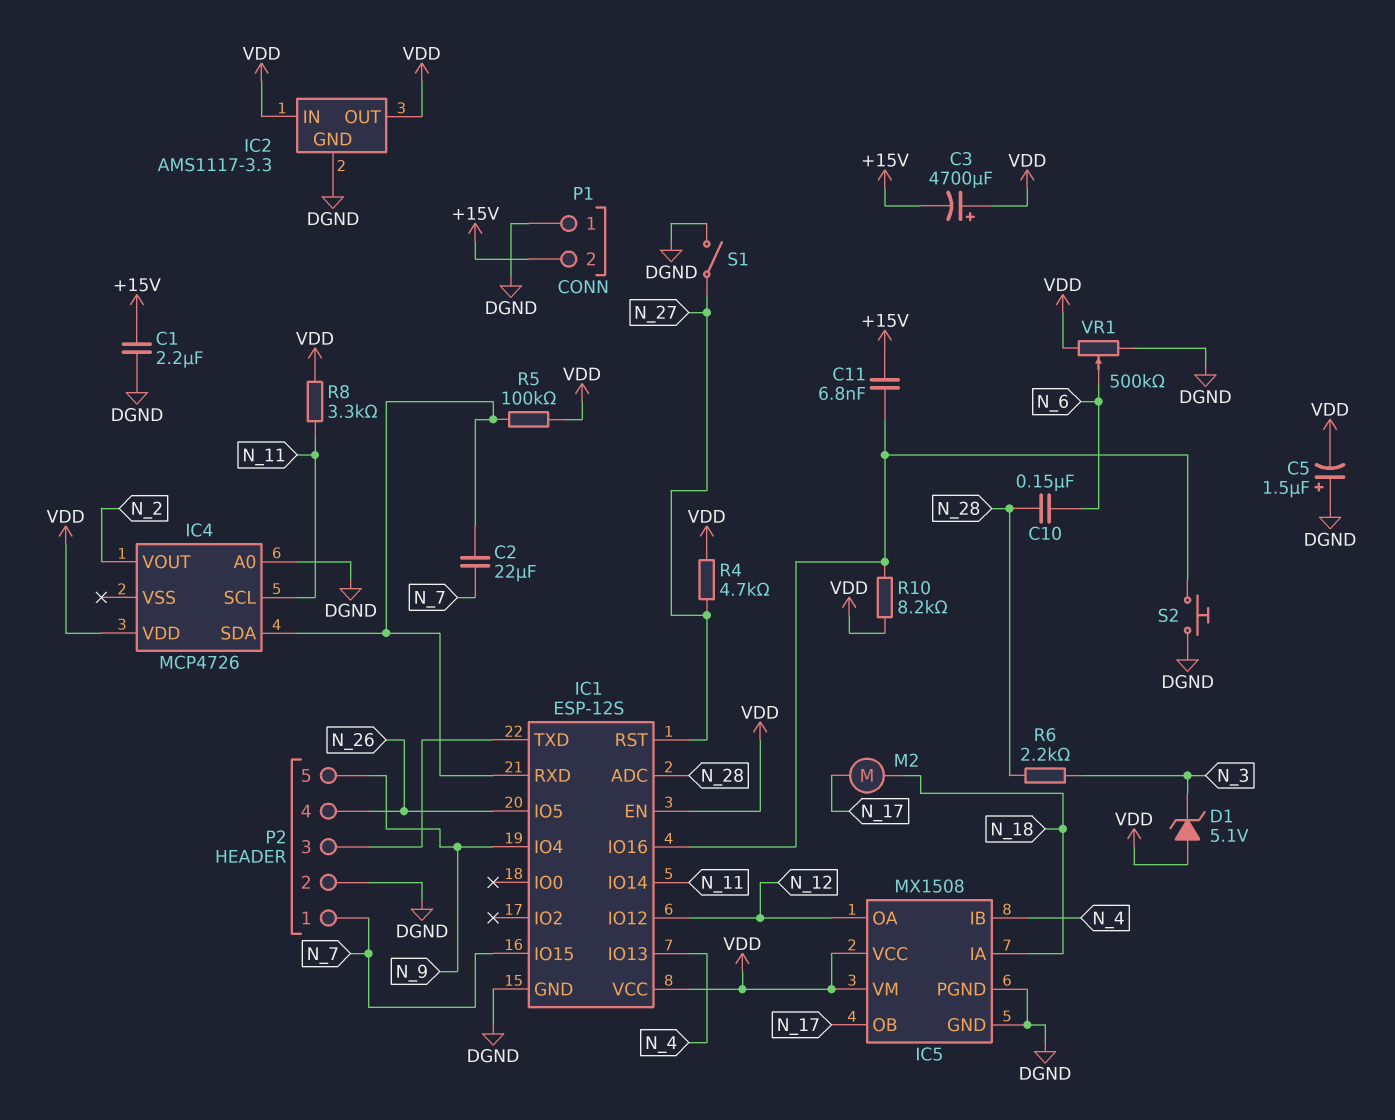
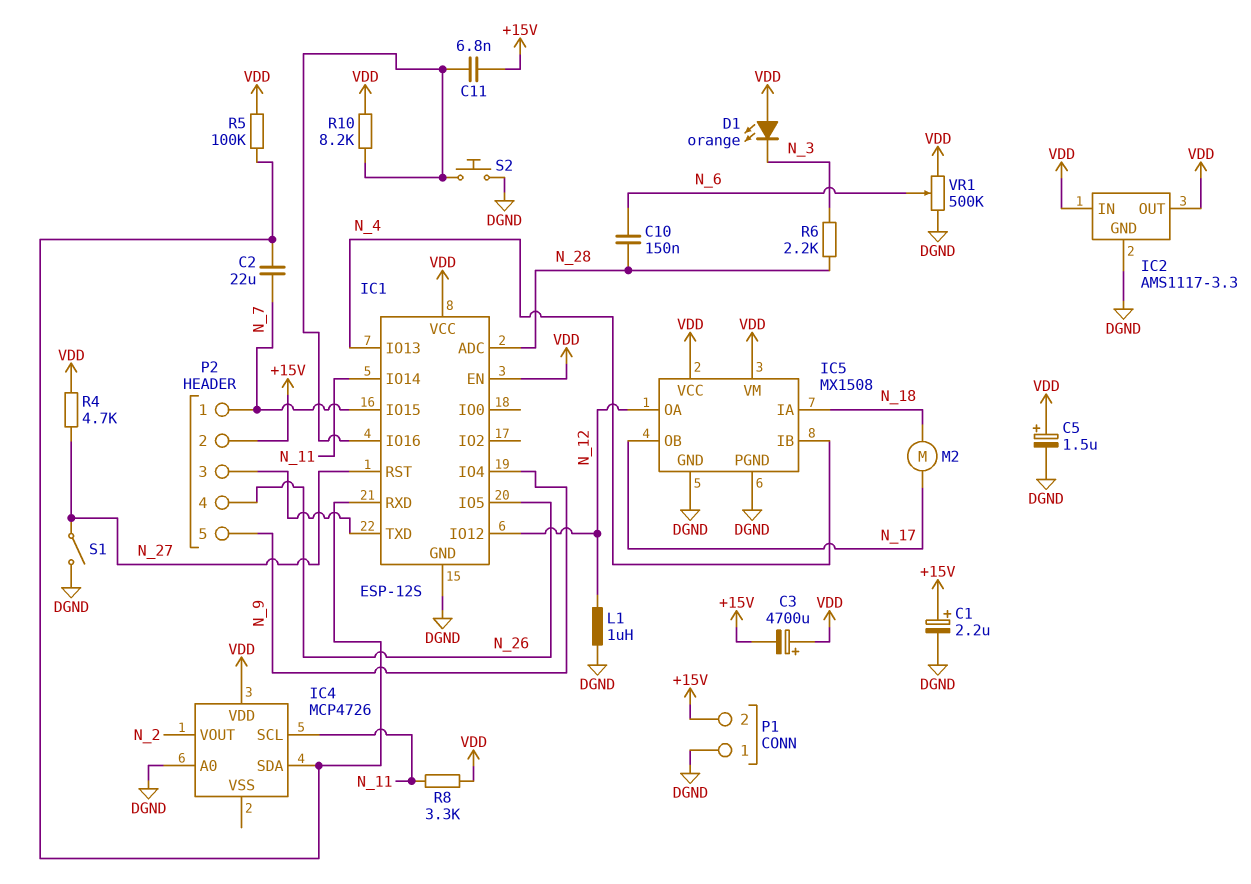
C1: 2.2uF (+15V, DGND) -> 2.2uF (plus +15V, minus DGND)
C5: 1.5uF (plus DGND, minus VDD) -> 1.5uF (plus VDD, minus DGND)
D1: zener 5.1V (A VDD, K N_3) -> LED orange (A VDD, K N_3)
L1: none -> 1uH (DGND, N_12)
P2 pin 2: DGND -> +15V

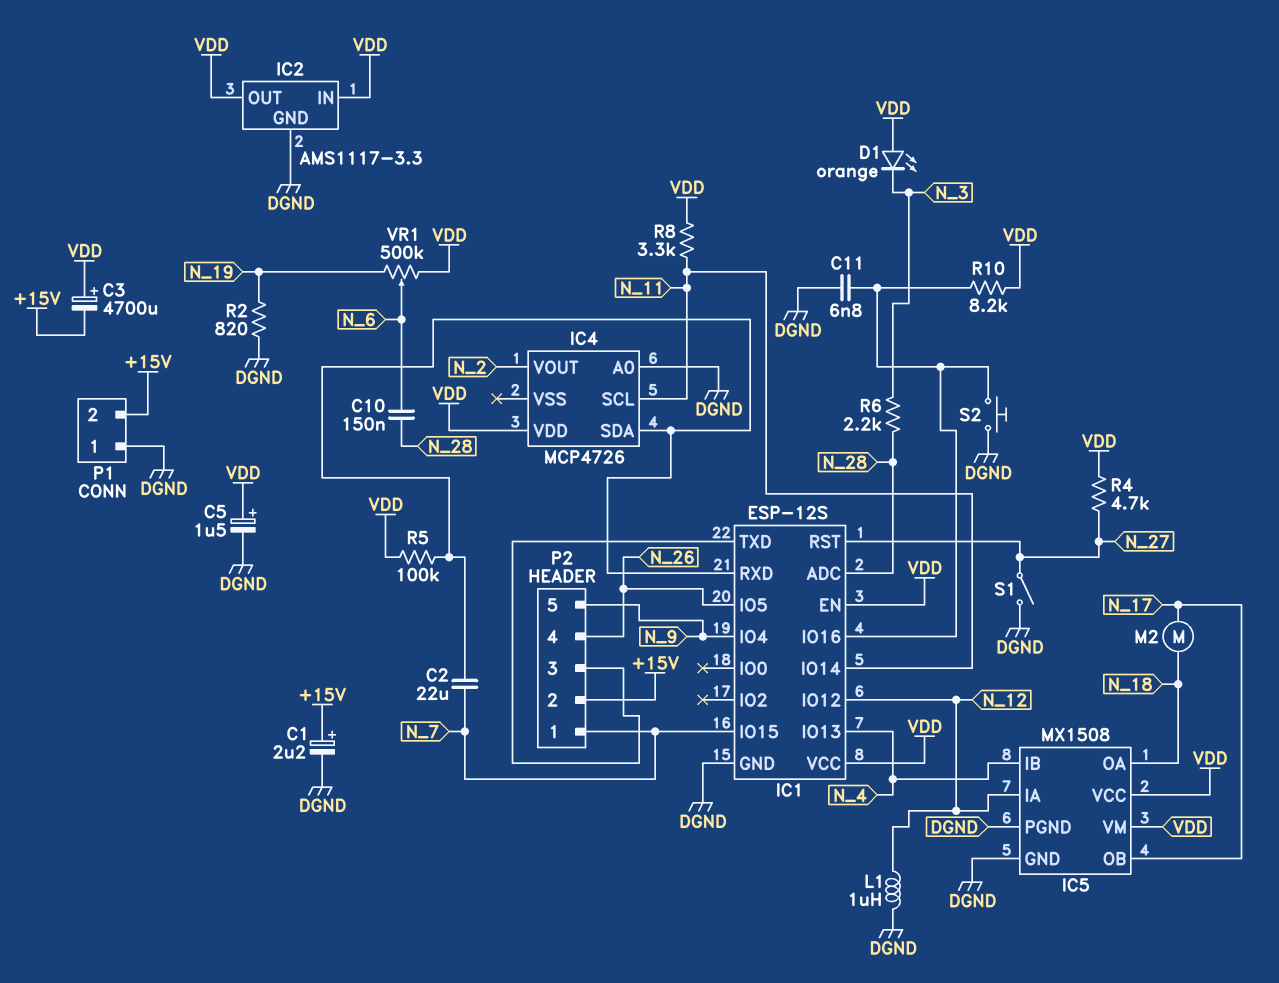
C11: 6.8nF (+15V, IC1/IO16) -> 6.8nF (DGND, IC1/IO16)
IC5 pin IA: N_18 -> N_12
IC5 pin OA: N_12 -> N_18
R2: none -> 820 (DGND, N_19)
VR1: 500k (DGND, VDD, wiper N_6) -> 500k (N_19, VDD, wiper N_6)

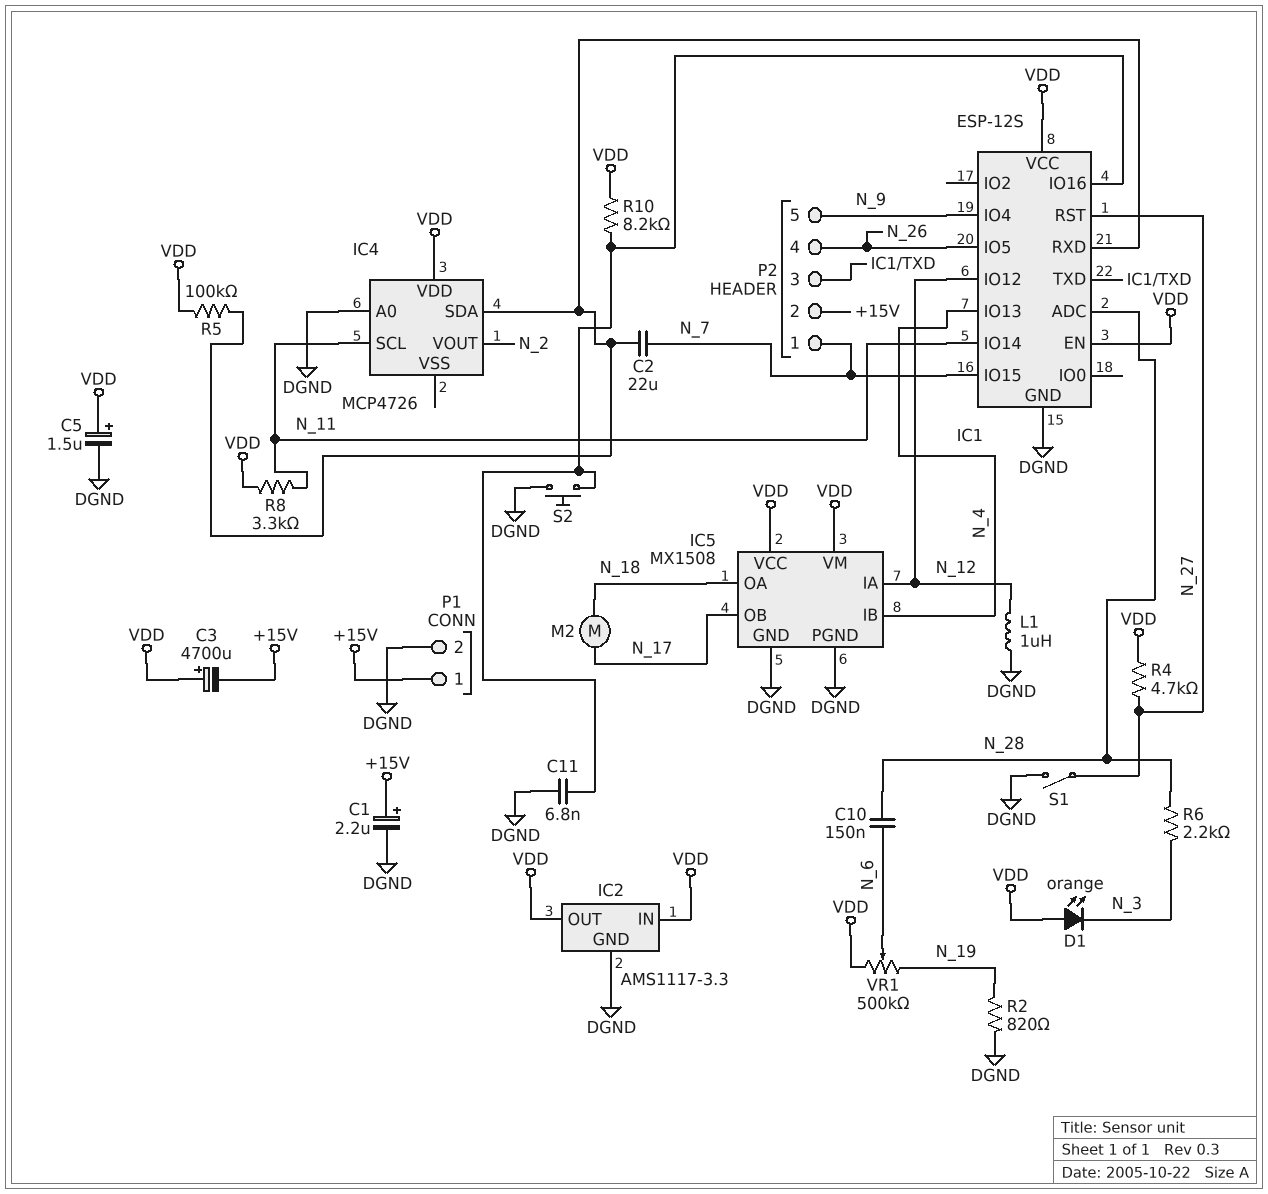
P1 pin 1: DGND -> +15V
P1 pin 2: +15V -> DGND

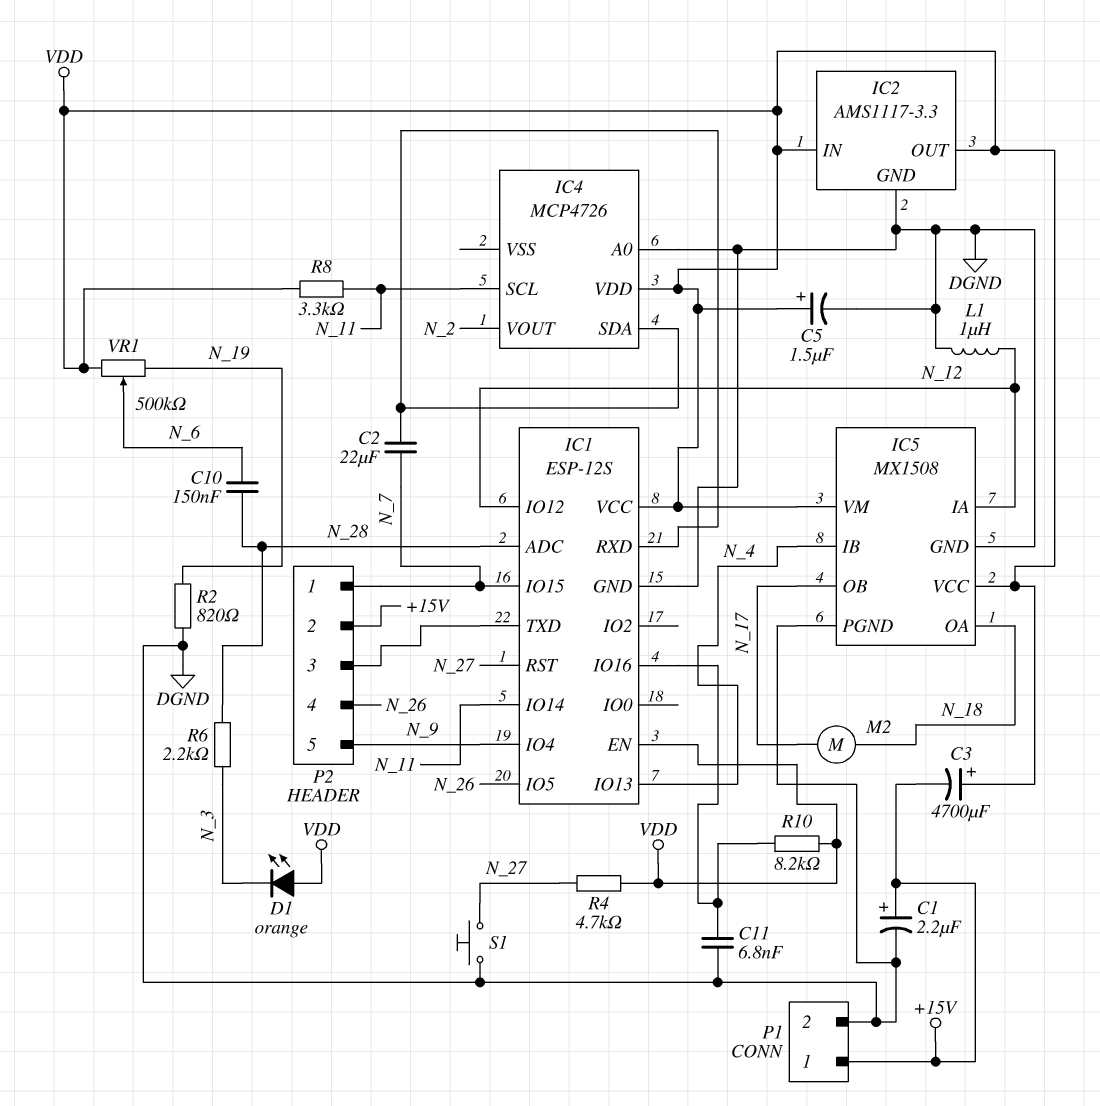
R5: 100k (IC1/RXD, VDD) -> none
S1: switch (DGND, N_27) -> button (DGND, N_27)
S2: button (DGND, IC1/IO16) -> none

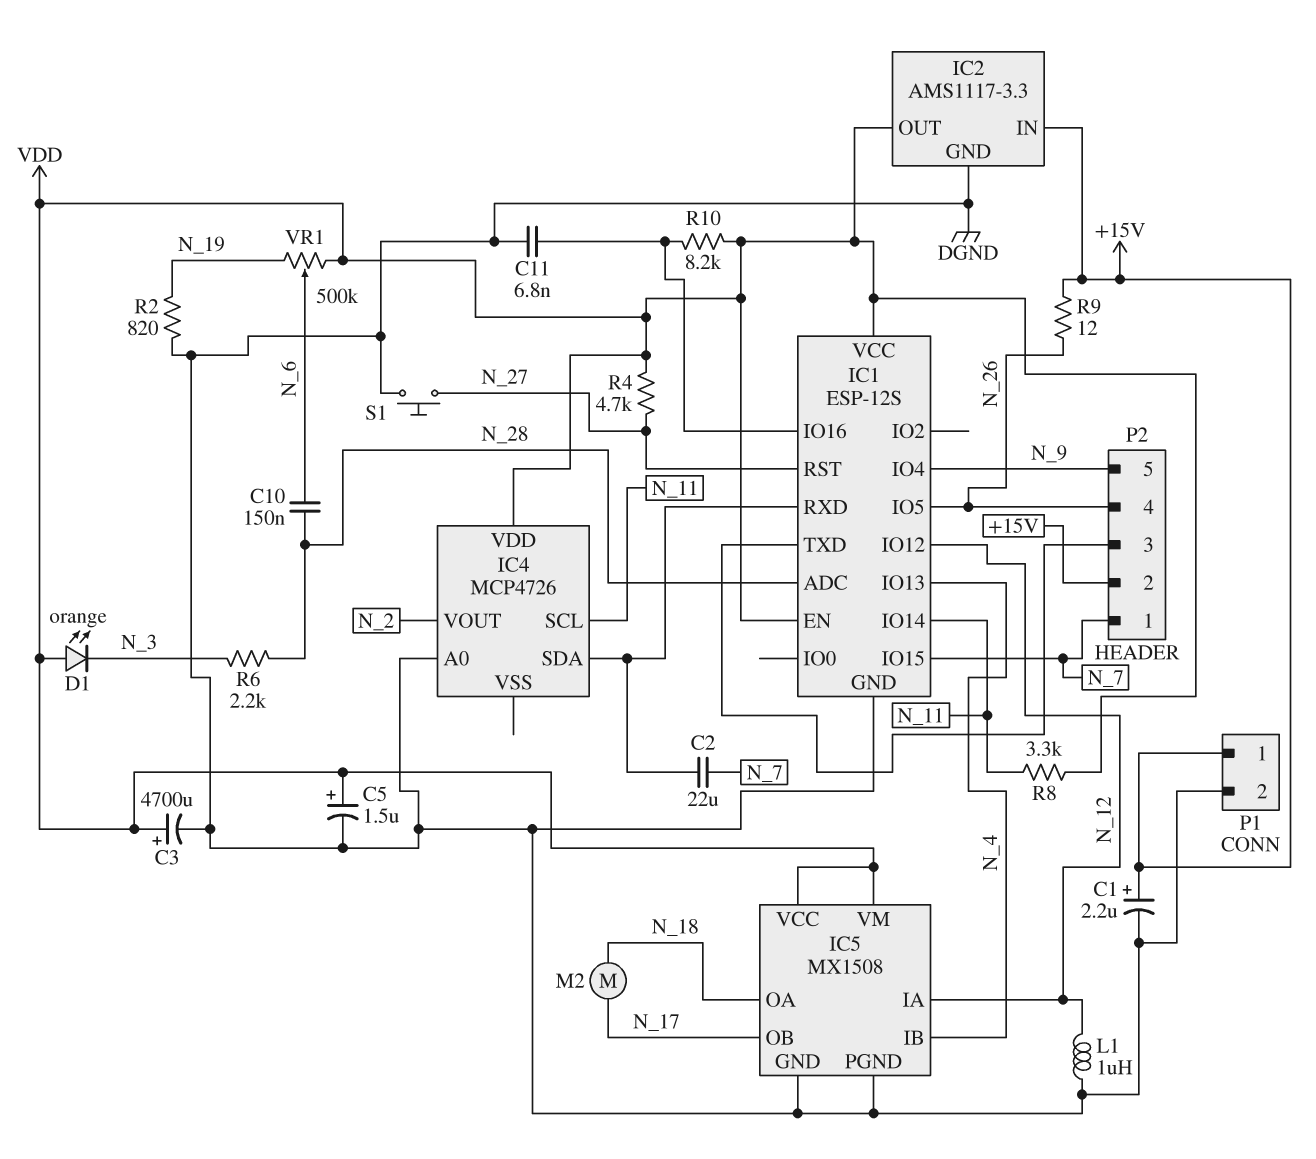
C3: 4700uF (plus VDD, minus +15V) -> 4700uF (plus VDD, minus DGND)
IC2 pin IN: VDD -> +15V
R9: none -> 12 (+15V, N_26)

